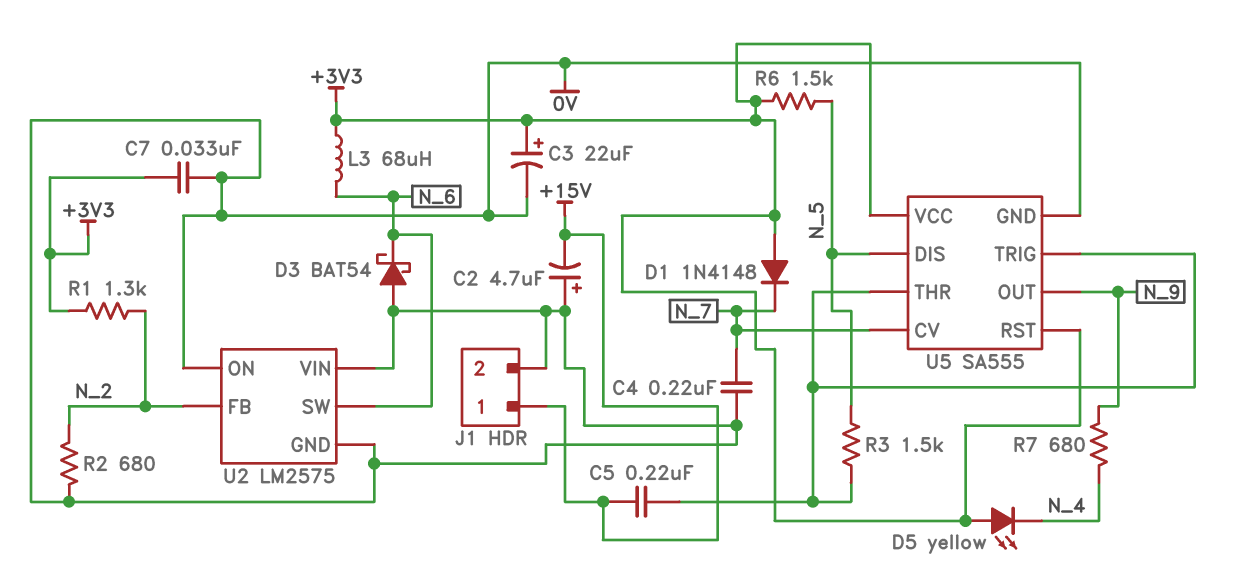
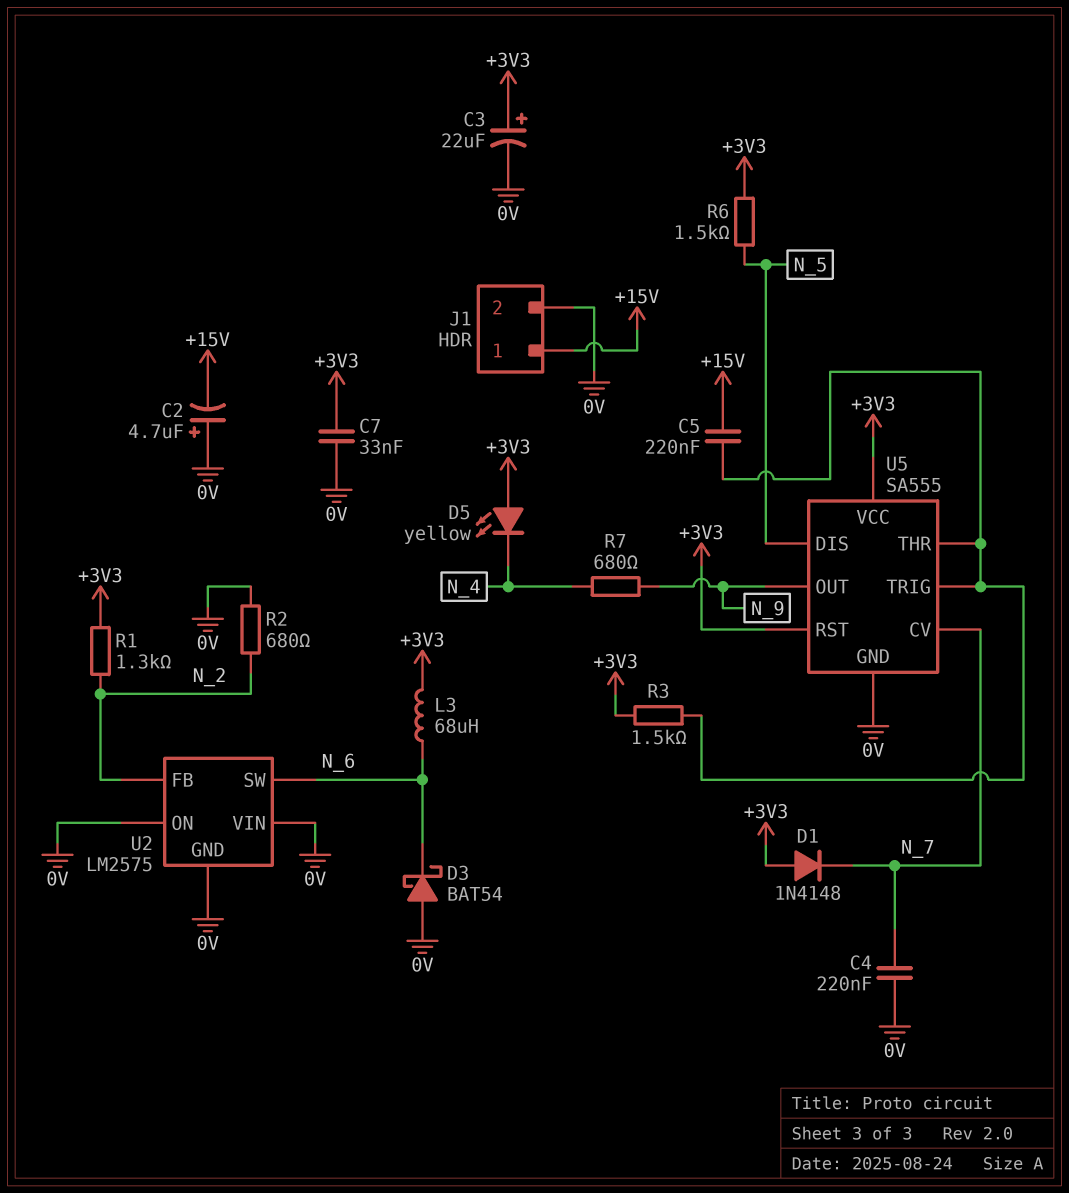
R3: 1.5k (N_5, U5/THR) -> 1.5k (+3V3, U5/THR)

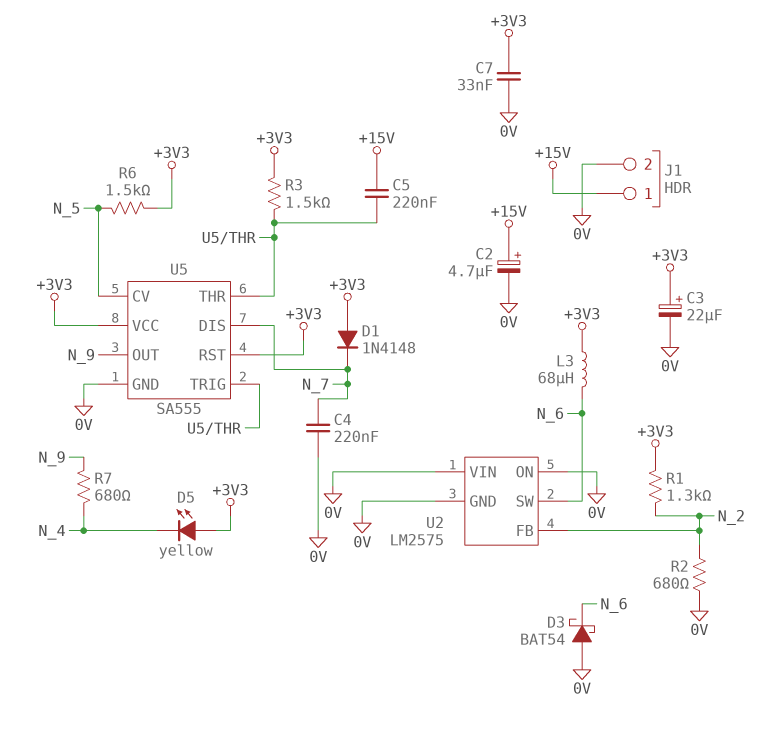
C2: 4.7uF (plus 0V, minus +15V) -> 4.7uF (plus +15V, minus 0V)
U5 pin CV: N_7 -> N_5
U5 pin DIS: N_5 -> N_7

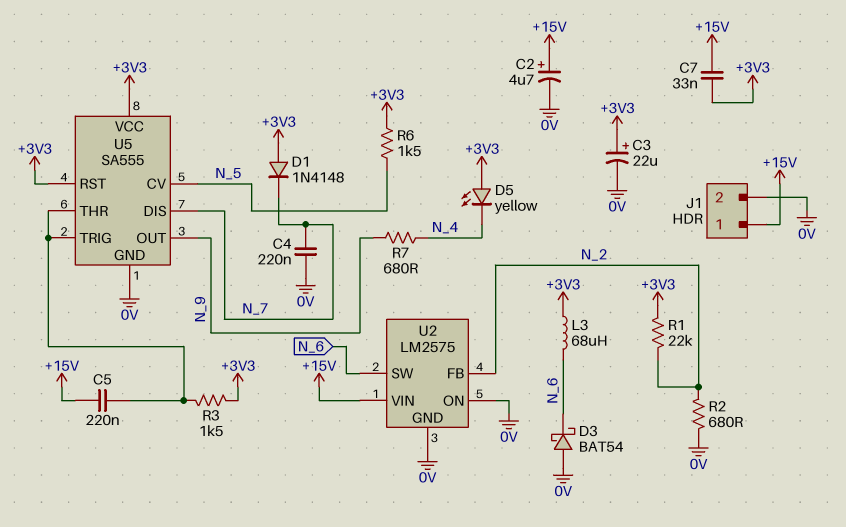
C7: 33nF (+3V3, 0V) -> 33nF (+3V3, +15V)
R1: 1.3k (+3V3, N_2) -> 22k (+3V3, N_2)
U2 pin VIN: 0V -> +15V

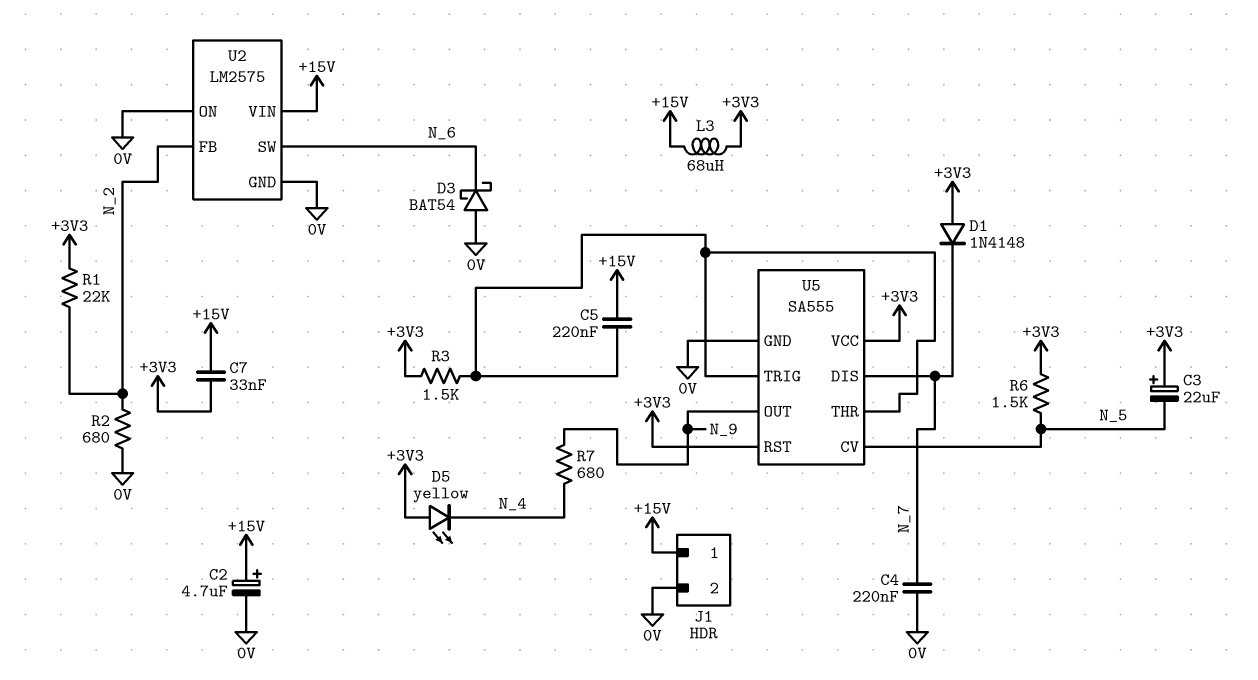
C3: 22uF (plus +3V3, minus 0V) -> 22uF (plus +3V3, minus N_5)
L3: 68uH (+3V3, N_6) -> 68uH (+3V3, +15V)

